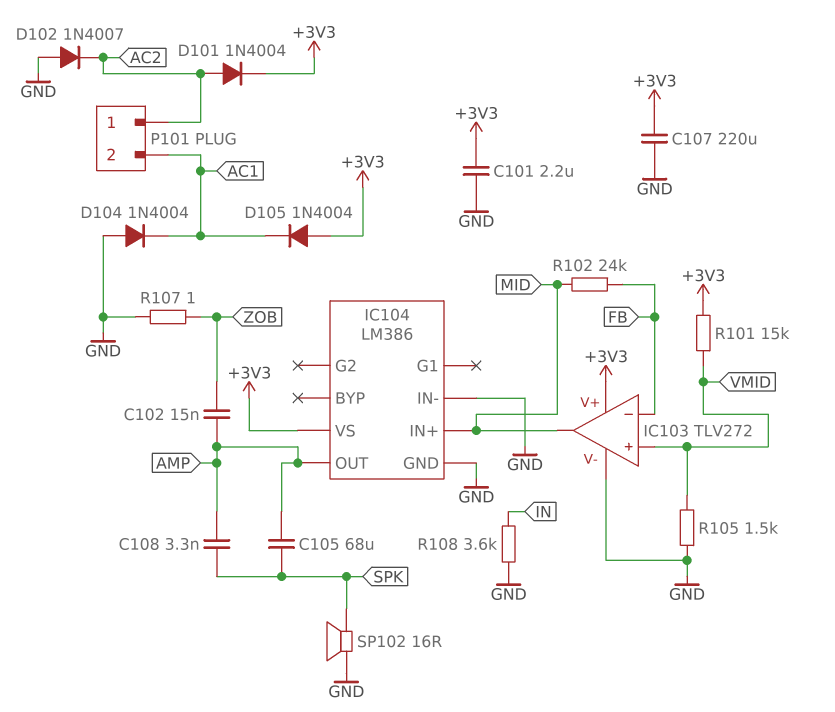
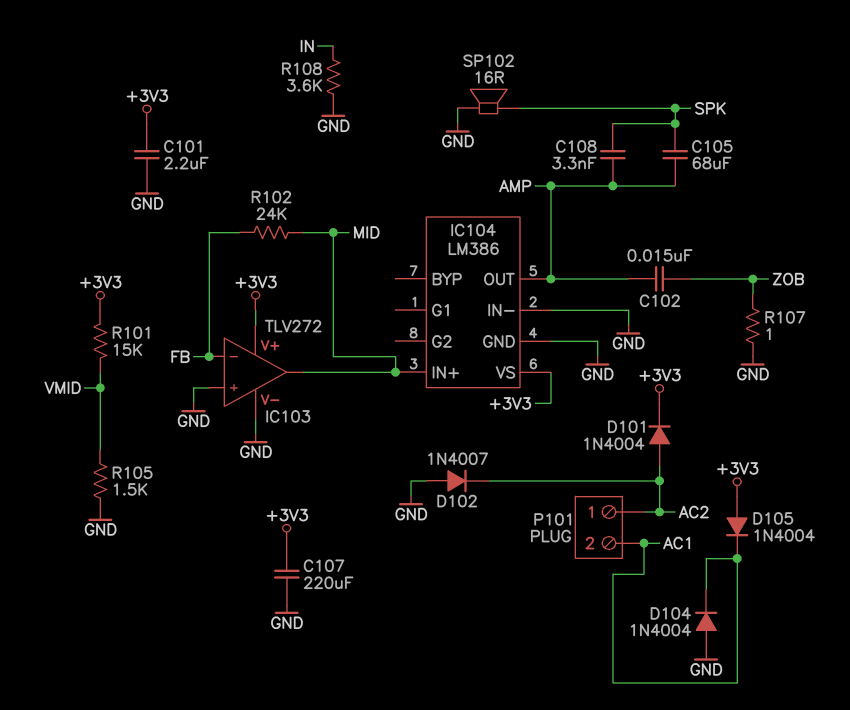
IC103 pin in+: VMID -> GND

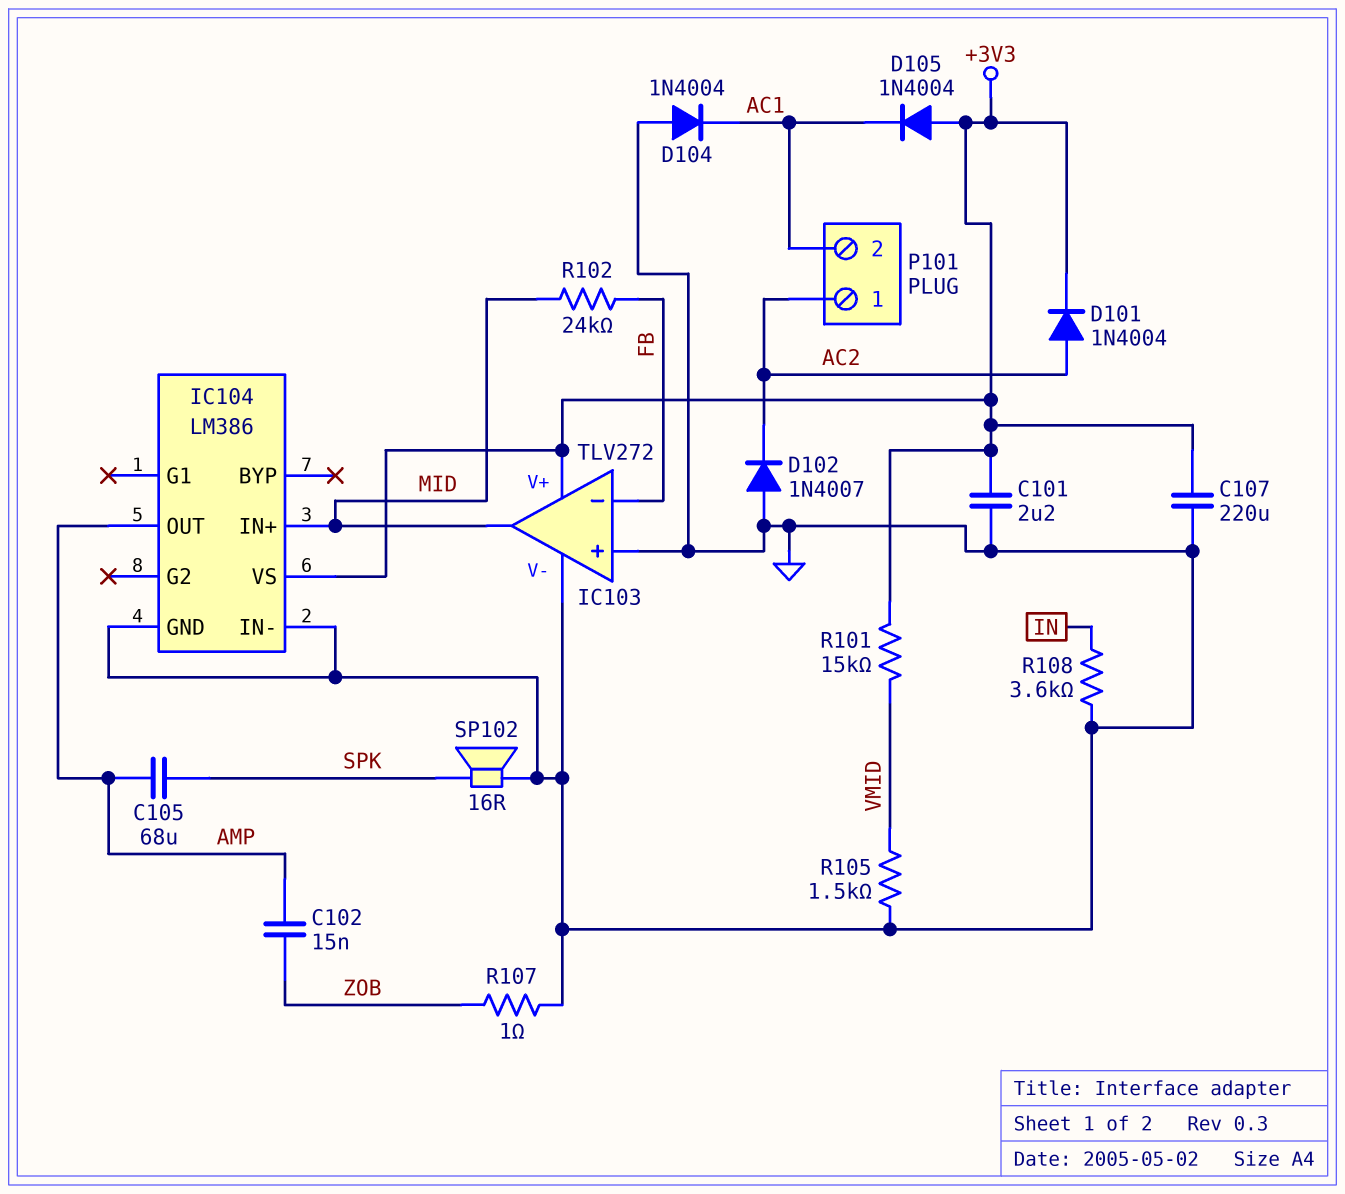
C108: 3.3nF (AMP, SPK) -> none

